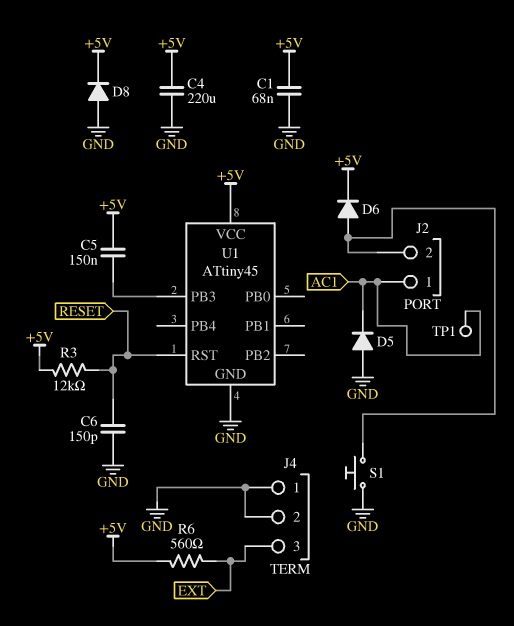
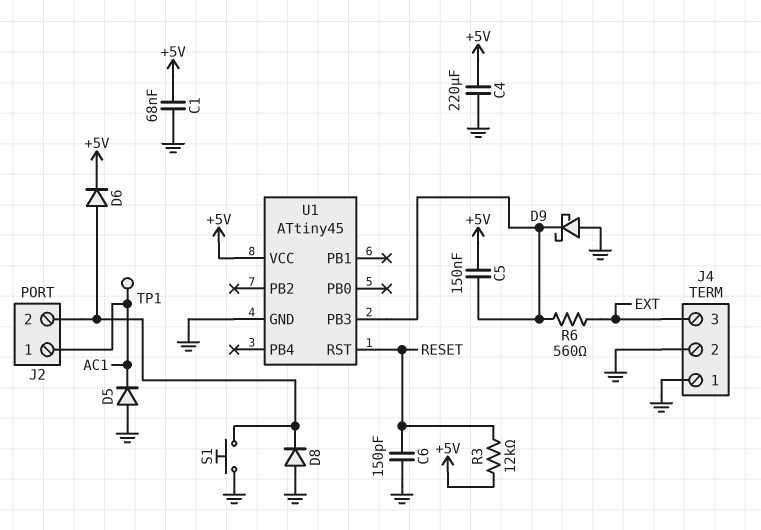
D8: diode (A GND, K +5V) -> diode (A GND, K J2/2)
D9: none -> schottky (A GND, K U1/PB3)
R6: 560 (+5V, EXT) -> 560 (EXT, U1/PB3)

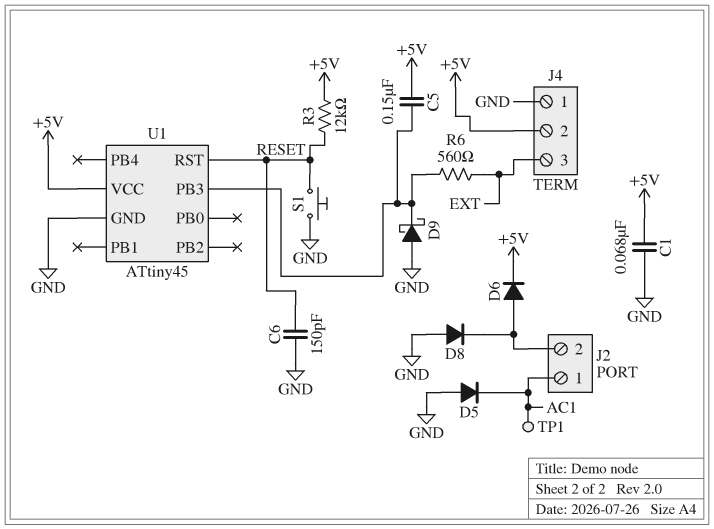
C4: 220uF (+5V, GND) -> none
J4 pin 2: GND -> +5V
S1: button (GND, J2/2) -> button (GND, RESET)

